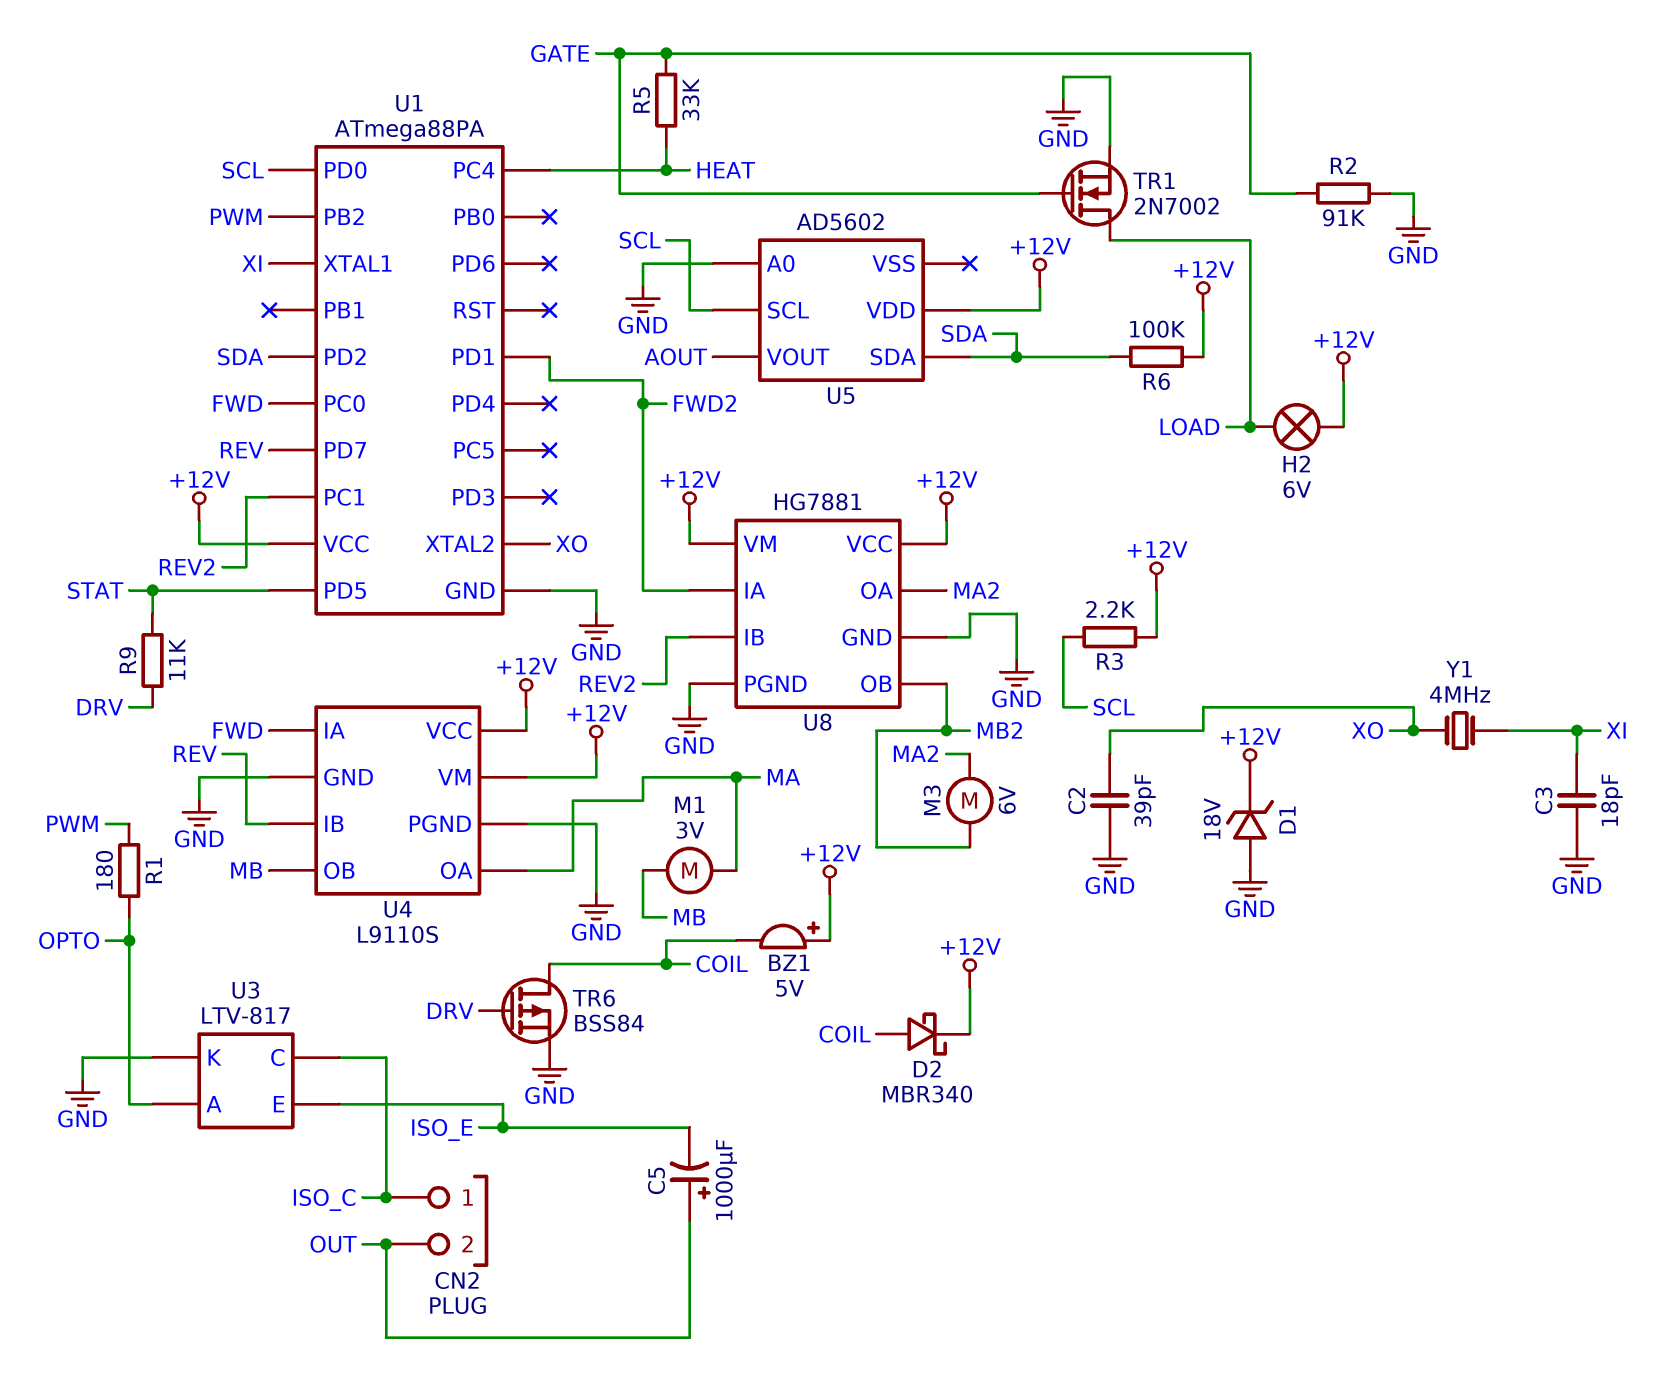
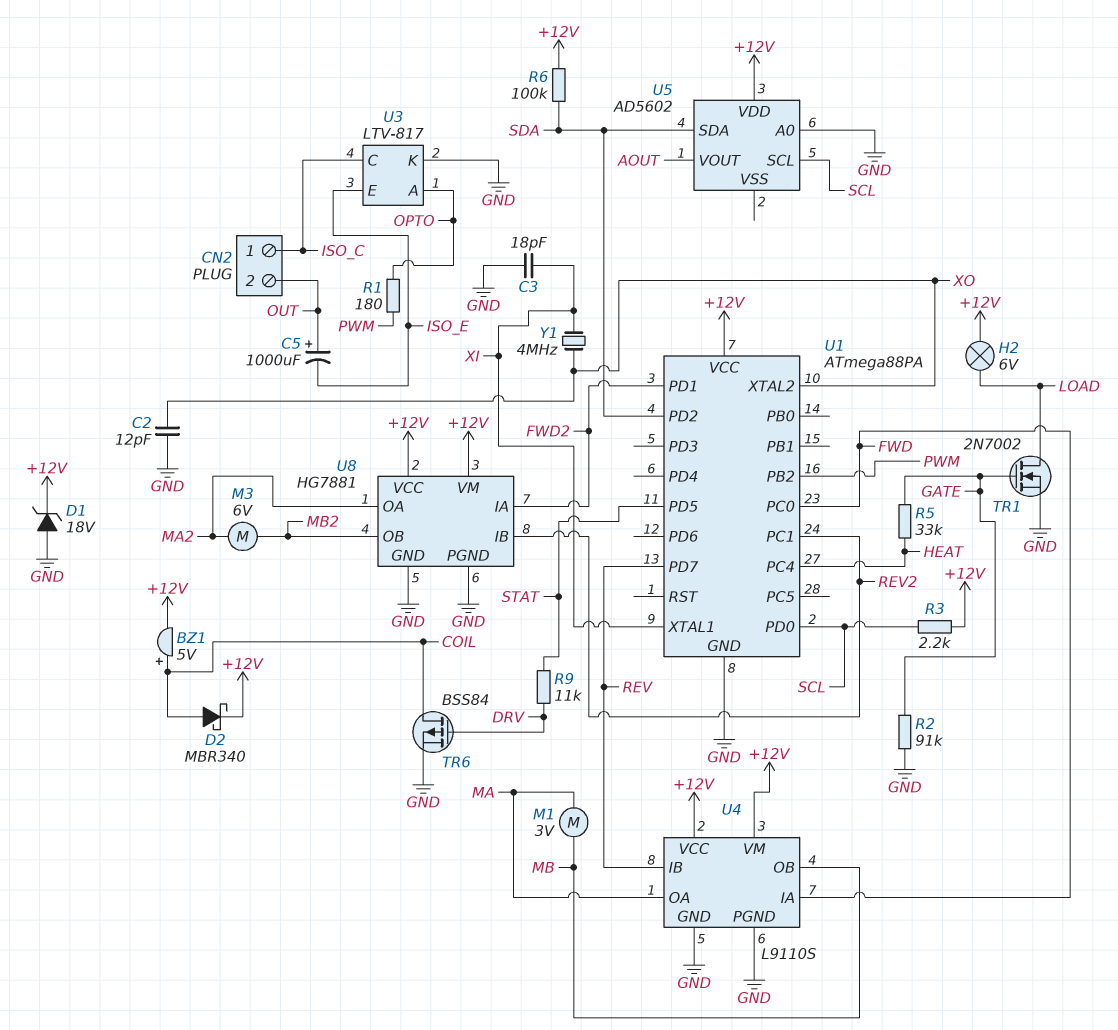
BZ1: buzzer 5V (plus +12V, minus COIL) -> buzzer 5V (plus COIL, minus +12V)
C2: 39pF (GND, XO) -> 12pF (GND, XO)

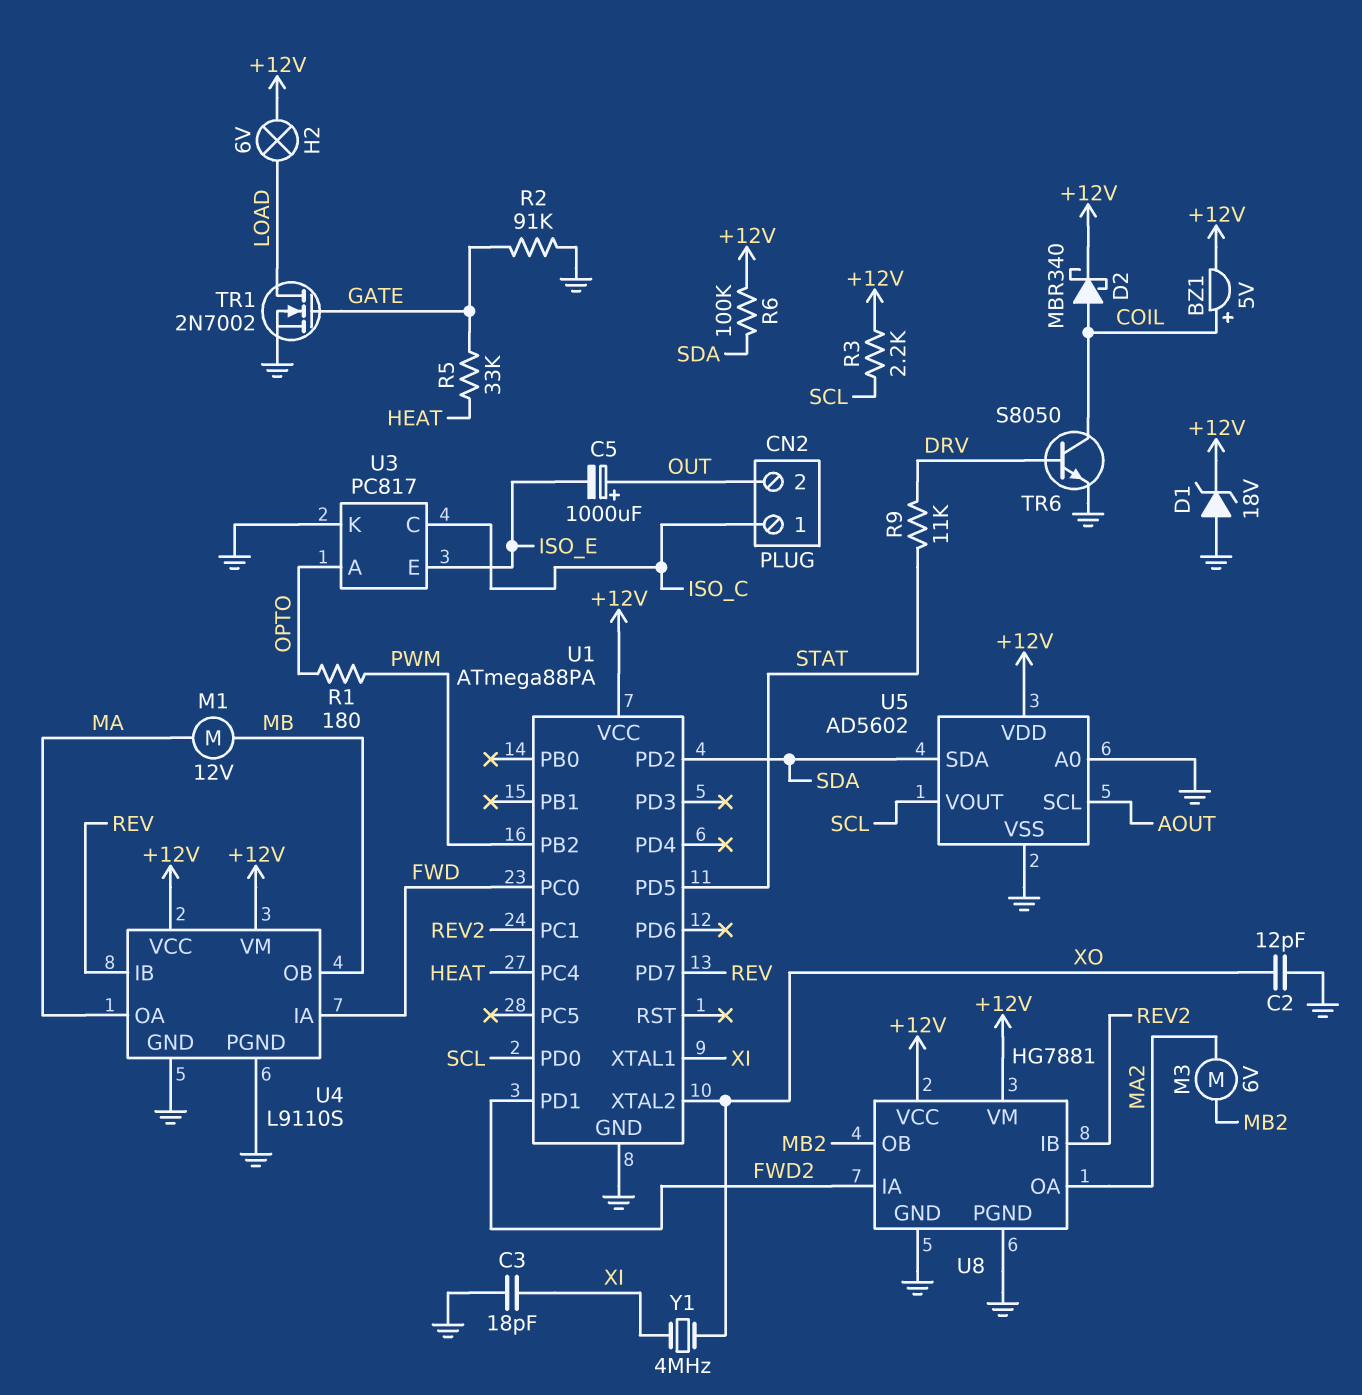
M1: motor 3V (MA, MB) -> motor 12V (MA, MB)
TR6: PMOS BSS84 (G DRV, D COIL, S GND) -> NPN S8050 (B DRV, C COIL, E GND)
U3: LTV-817 -> PC817
U5 pin SCL: SCL -> AOUT
U5 pin VOUT: AOUT -> SCL
U5 pin VSS: none -> GND

